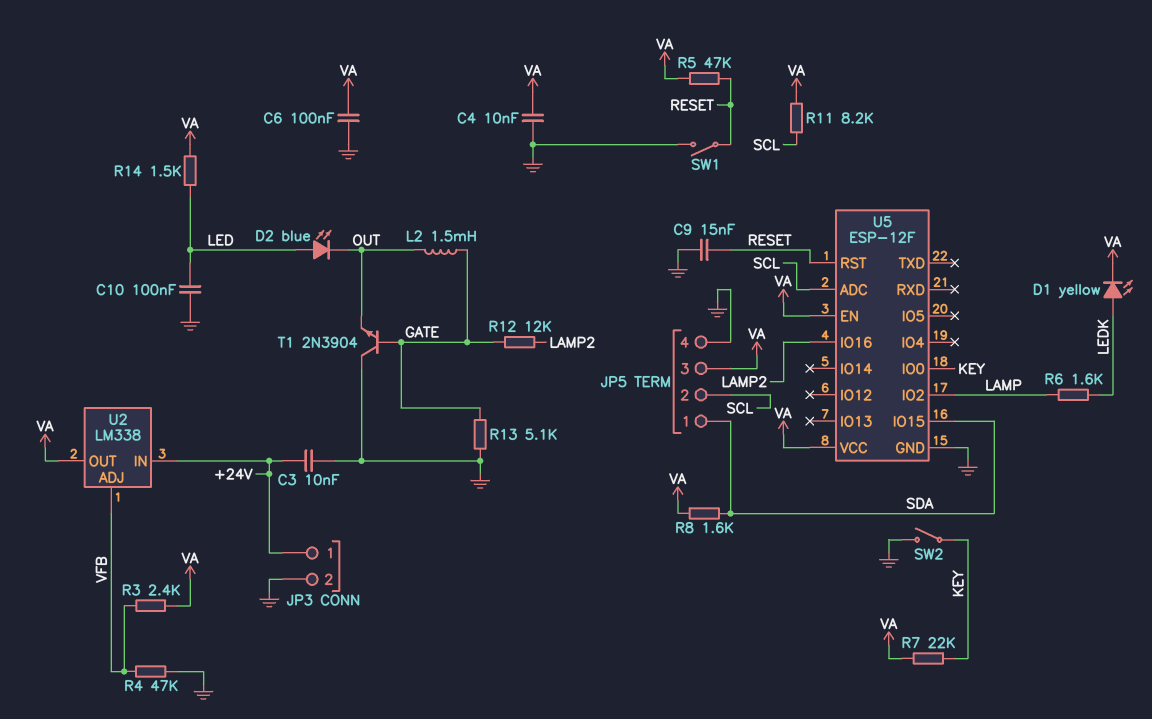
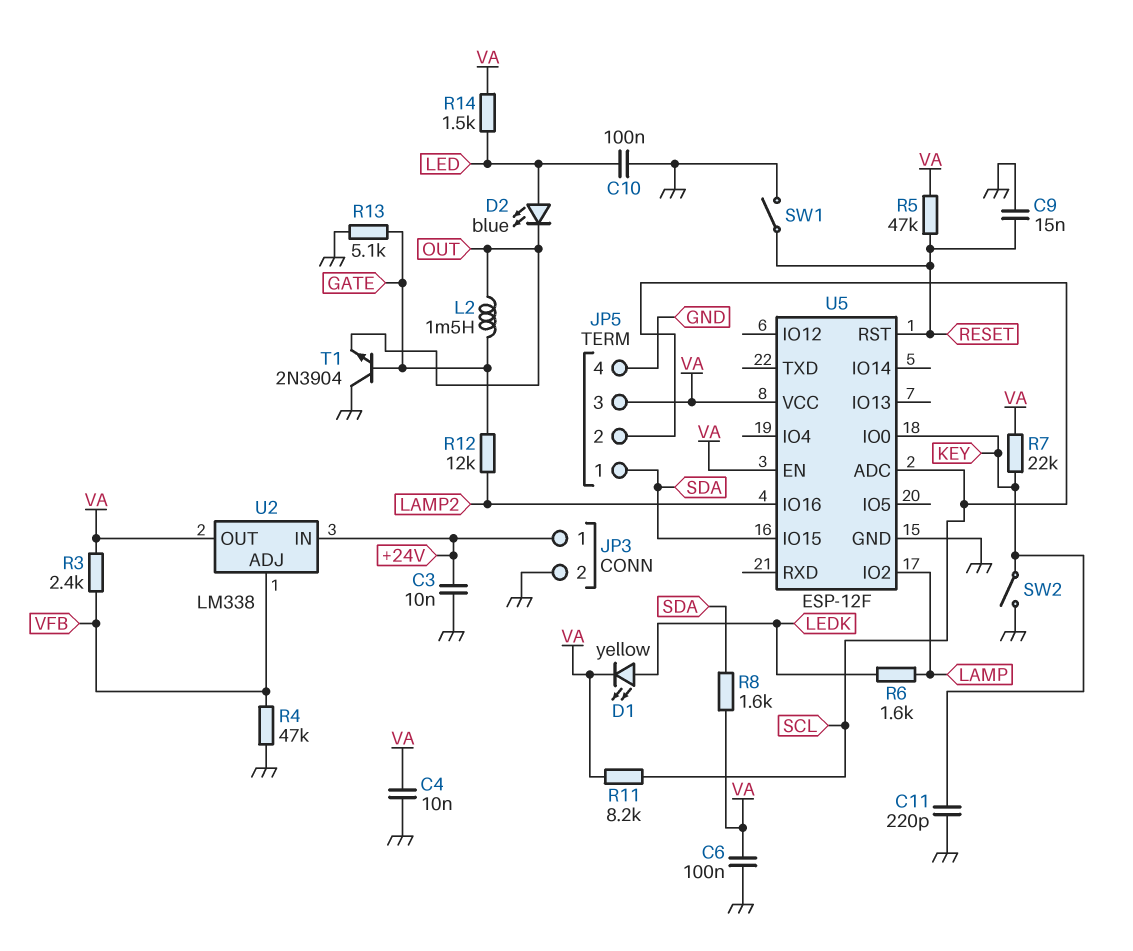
C11: none -> 220pF (GND, KEY)

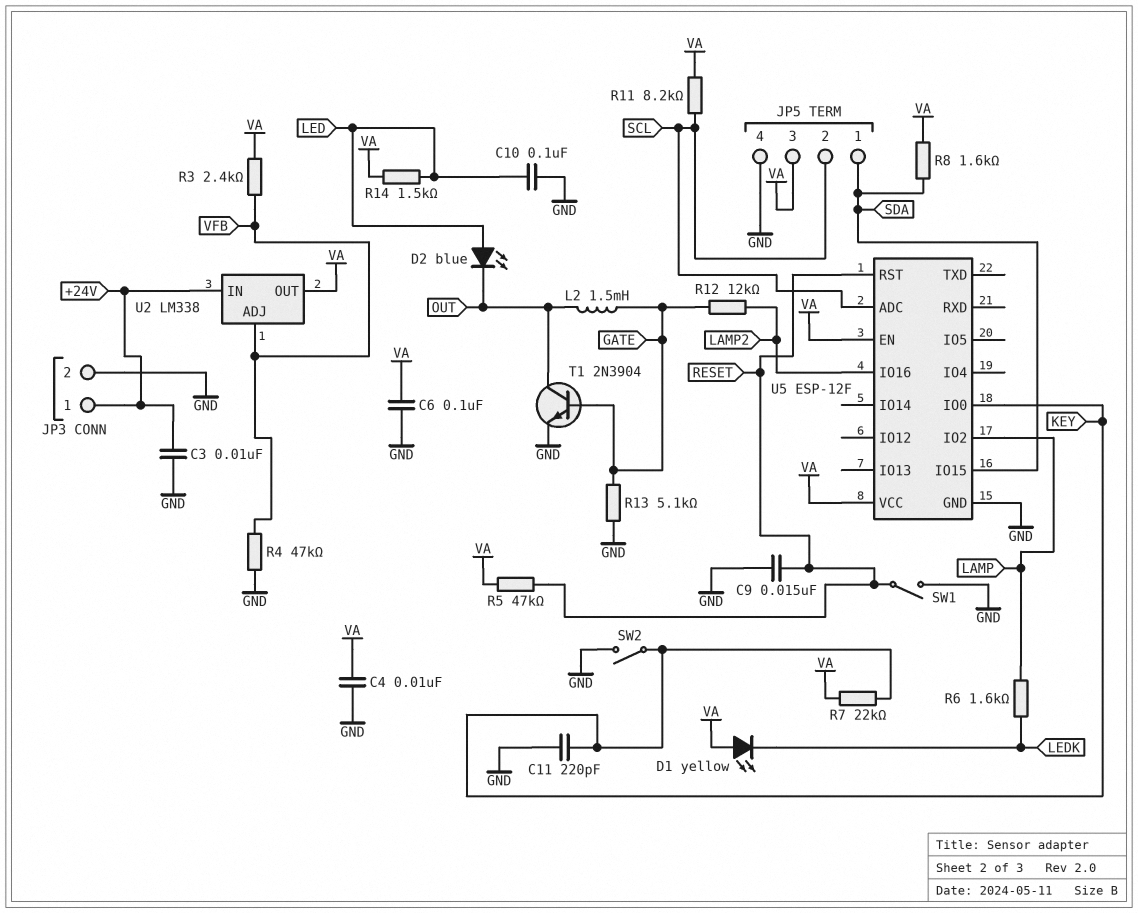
D1: LED yellow (A LEDK, K VA) -> LED yellow (A VA, K LEDK)
T1: NPN 2N3904 (B GATE, C GND, E OUT) -> NPN 2N3904 (B GATE, C OUT, E GND)

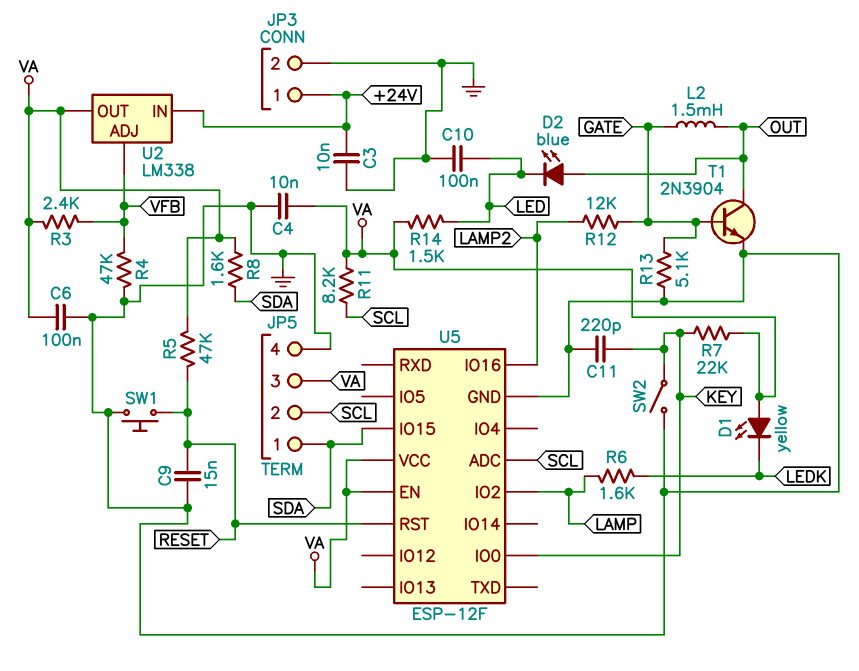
D2: LED blue (A LED, K OUT) -> LED blue (A OUT, K LED)
SW1: switch (GND, RESET) -> button (GND, RESET)

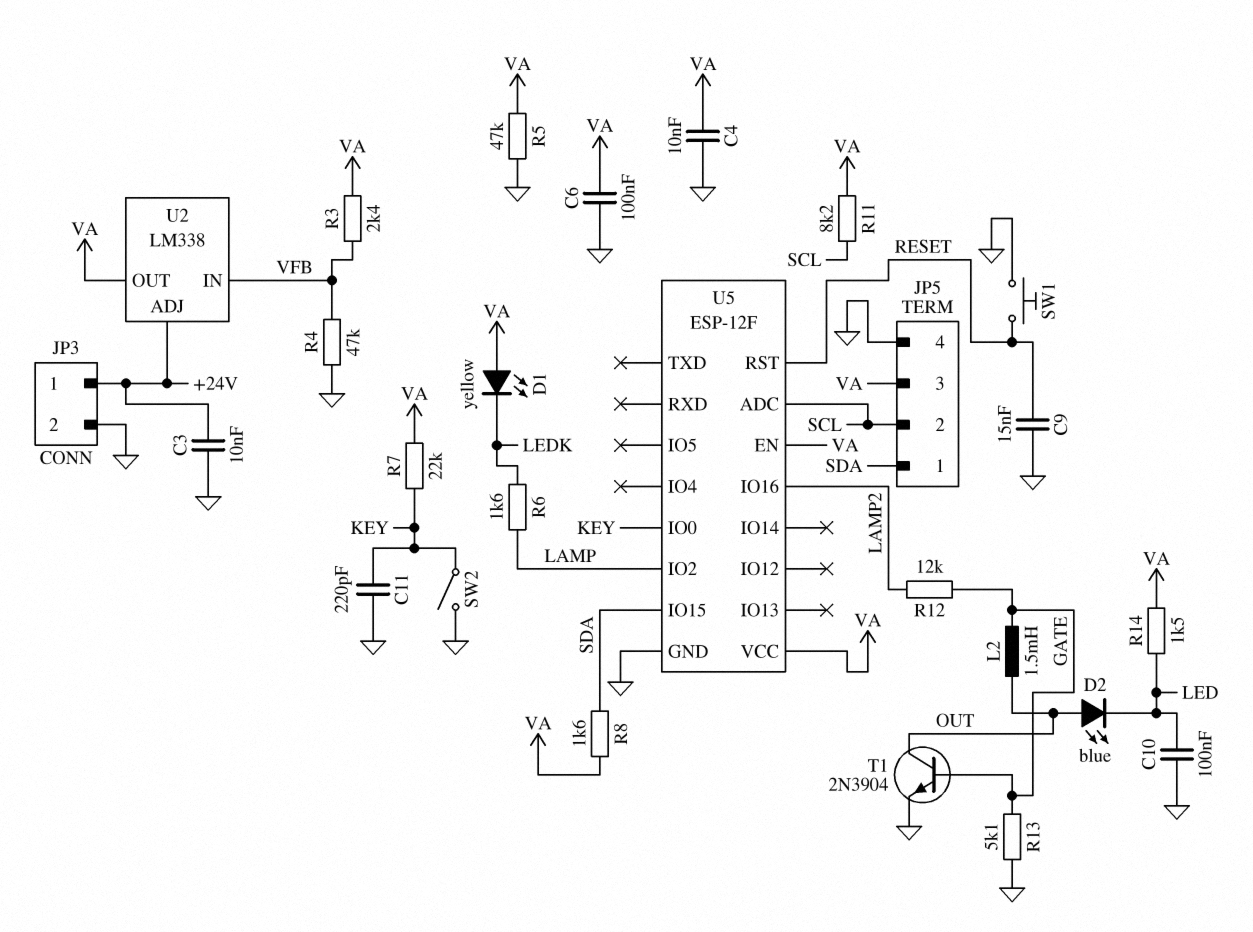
R5: 47k (RESET, VA) -> 47k (GND, VA)
U2 pin ADJ: VFB -> +24V
U2 pin IN: +24V -> VFB

